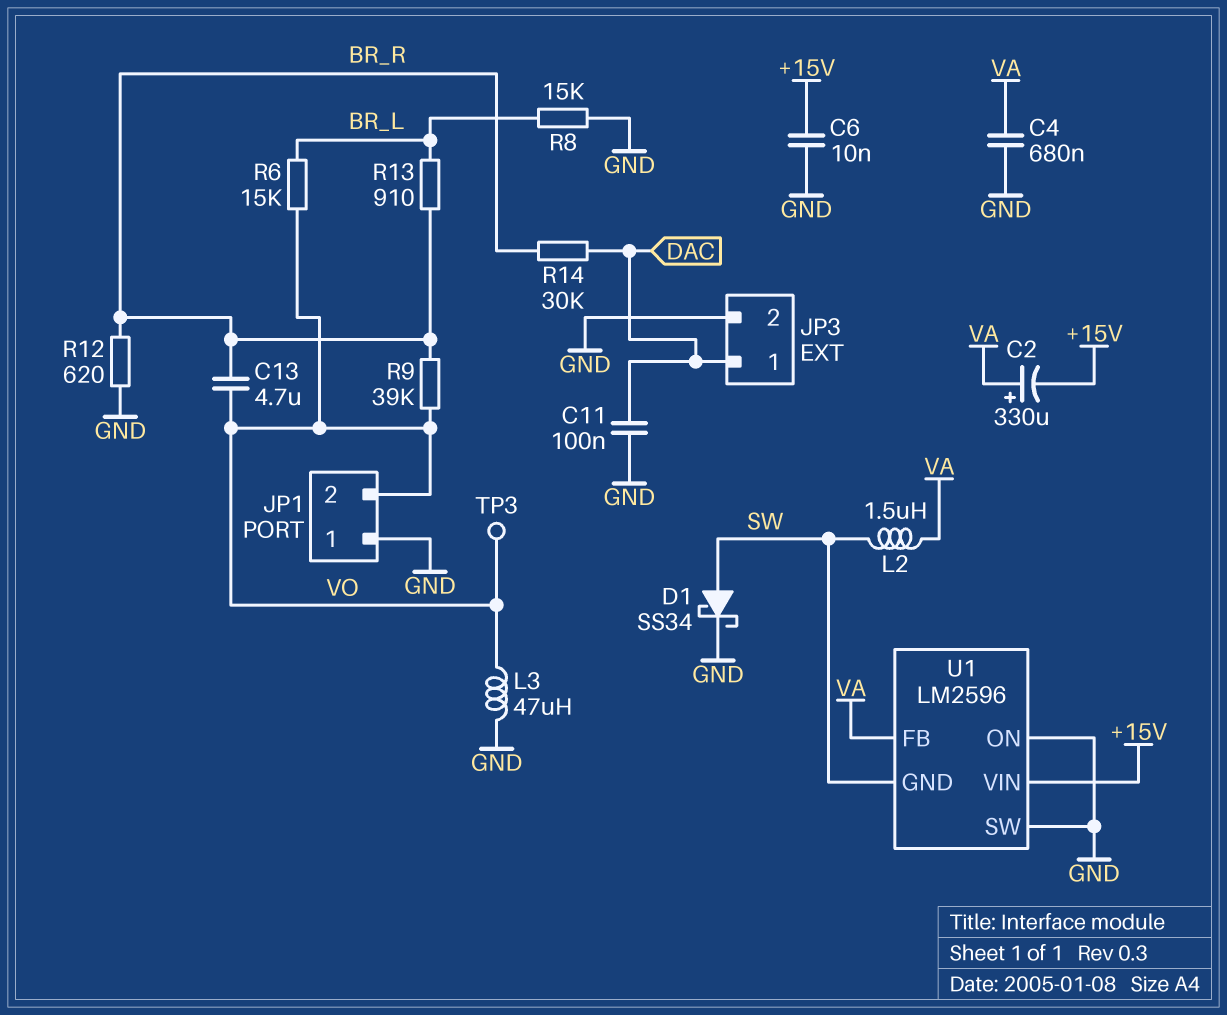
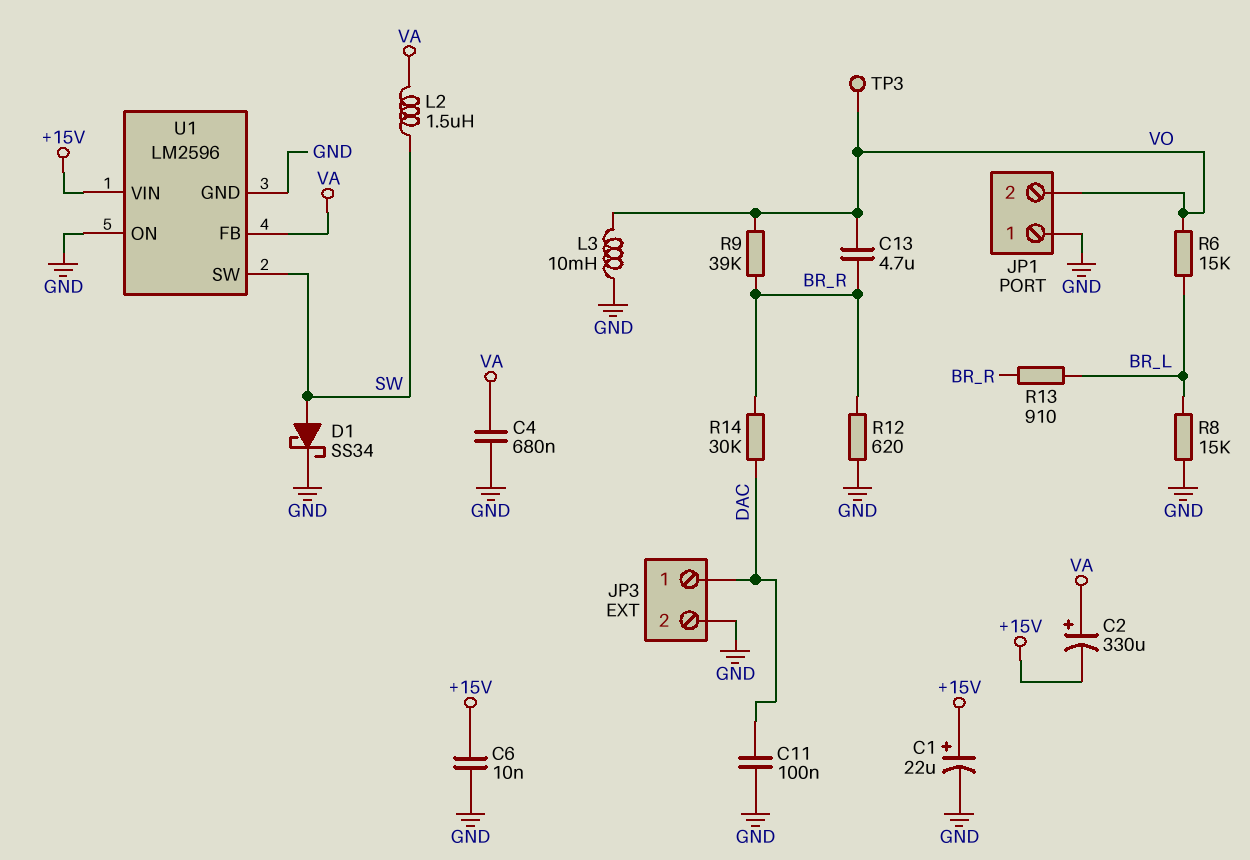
C1: none -> 22uF (plus +15V, minus GND)
L3: 47uH (GND, VO) -> 10mH (GND, VO)
U1 pin GND: SW -> GND
U1 pin SW: GND -> SW

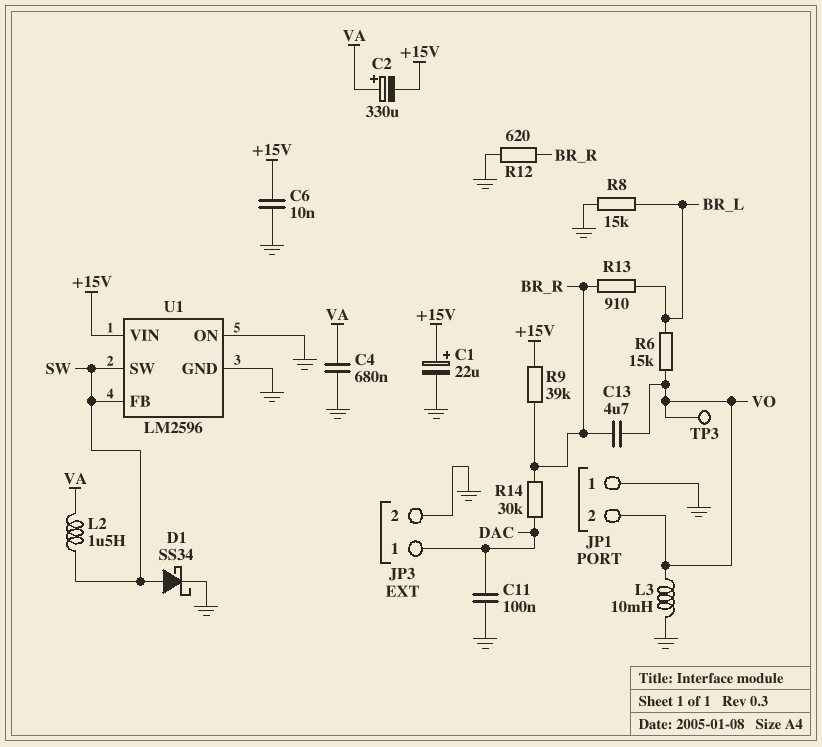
R9: 39k (BR_R, VO) -> 39k (+15V, BR_R)
U1 pin FB: VA -> SW

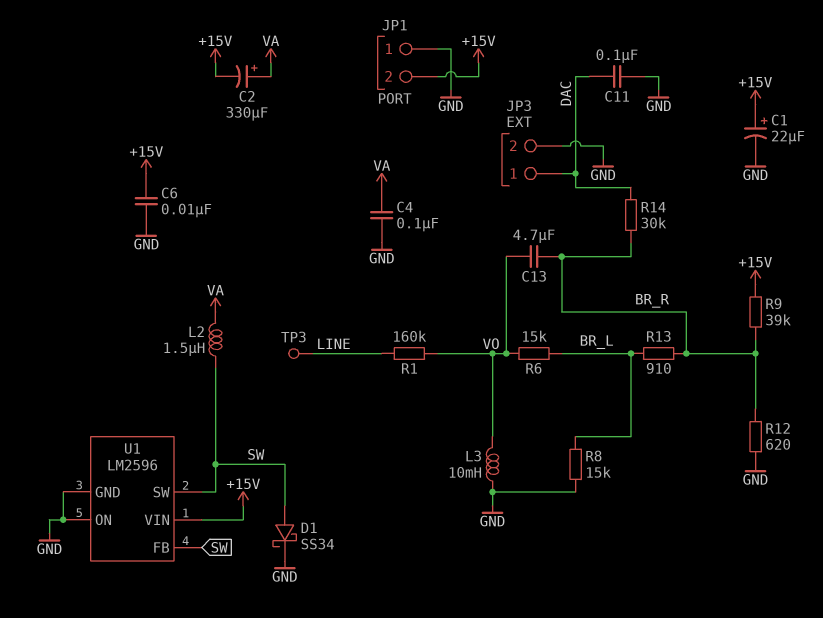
C4: 680nF (GND, VA) -> 100nF (GND, VA)
JP1 pin 2: VO -> +15V
R1: none -> 160k (LINE, VO)
TP3: test point (VO) -> test point (LINE)

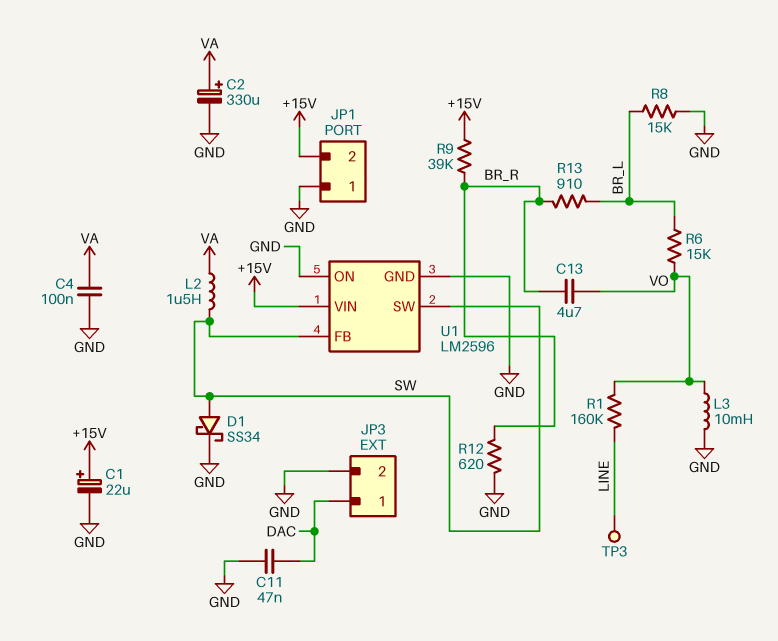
C2: 330uF (plus VA, minus +15V) -> 330uF (plus VA, minus GND)
C6: 10nF (+15V, GND) -> none
C11: 100nF (DAC, GND) -> 47nF (DAC, GND)
R14: 30k (BR_R, DAC) -> none

